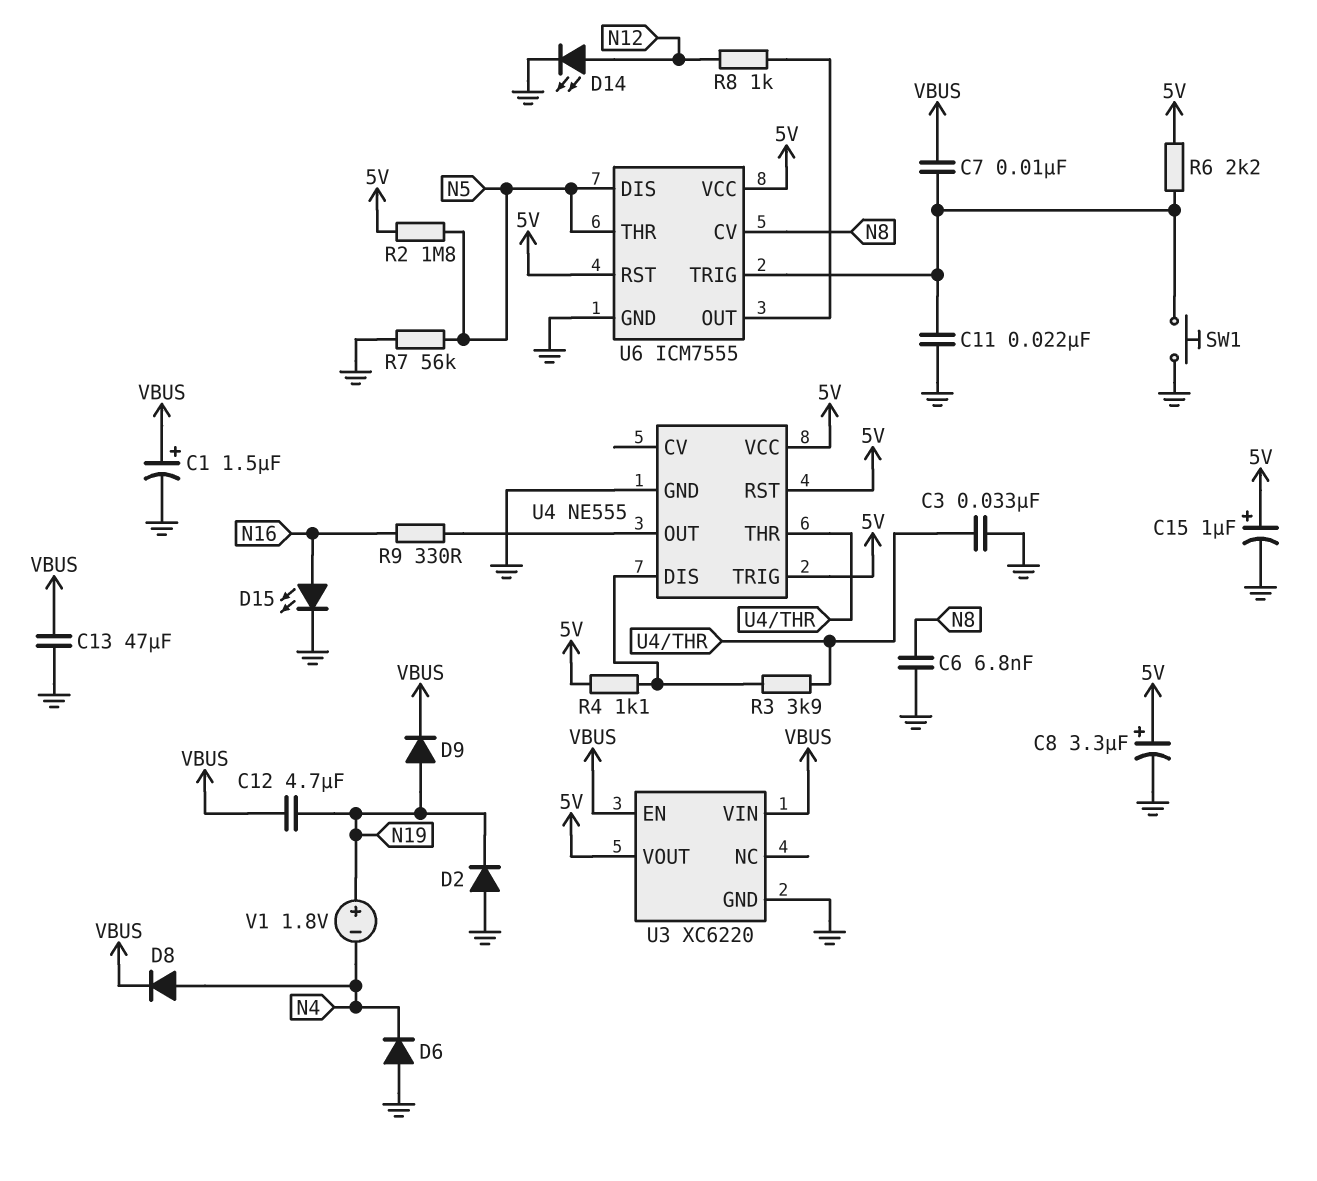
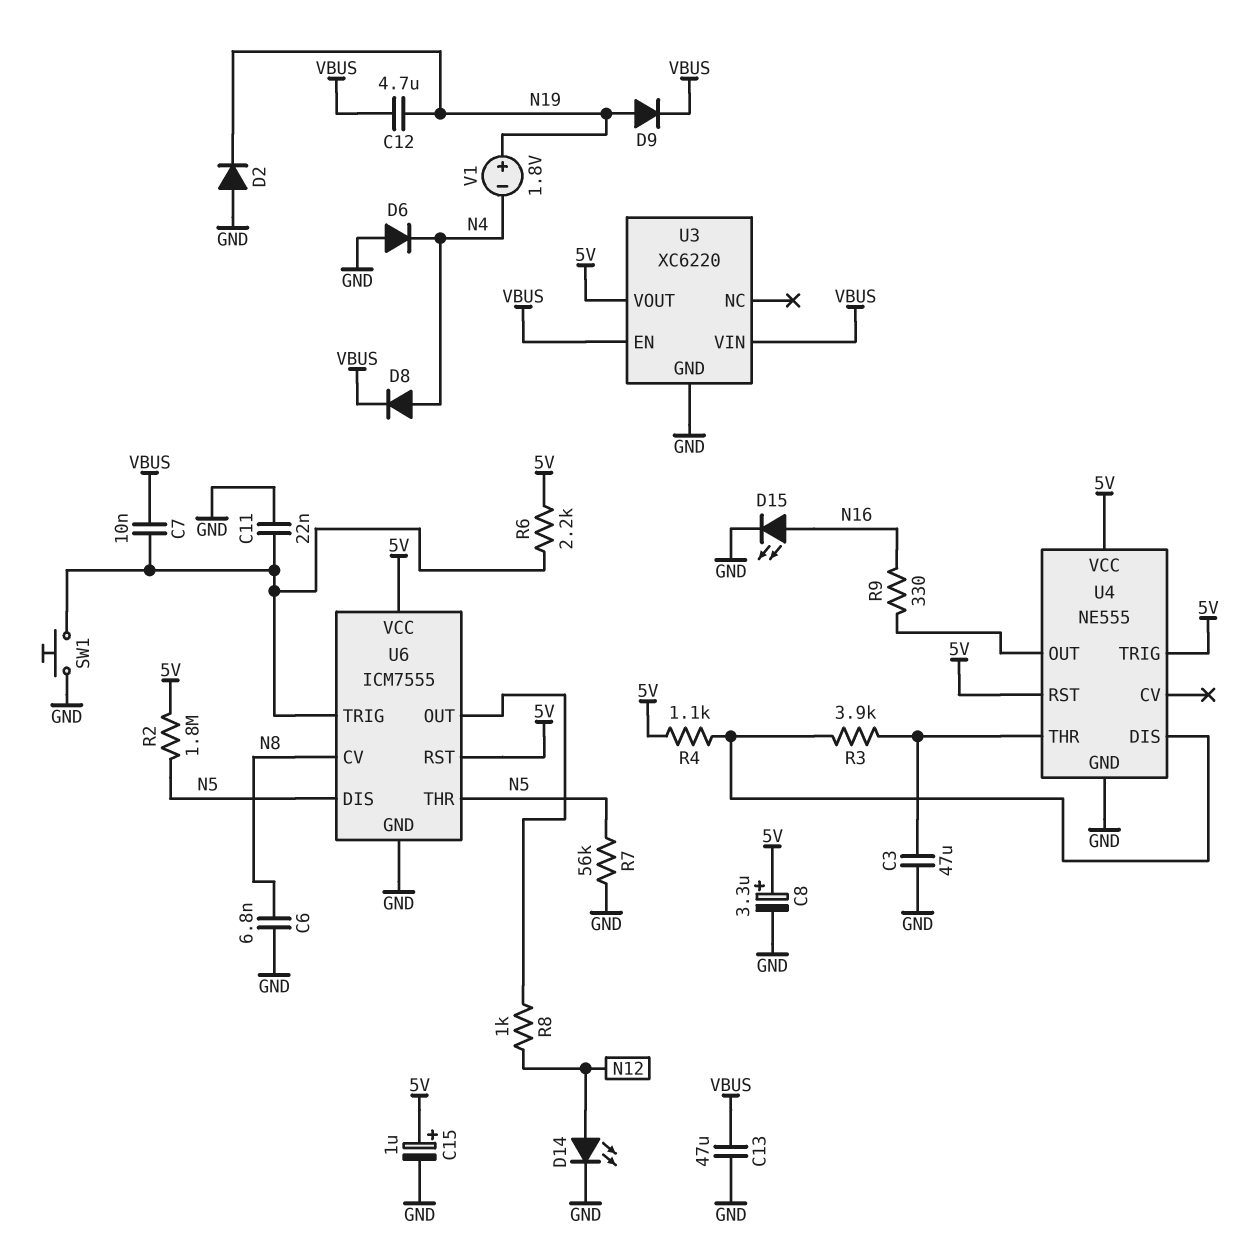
C1: 1.5uF (plus VBUS, minus GND) -> none
C3: 33nF (GND, U4/THR) -> 47uF (GND, U4/THR)

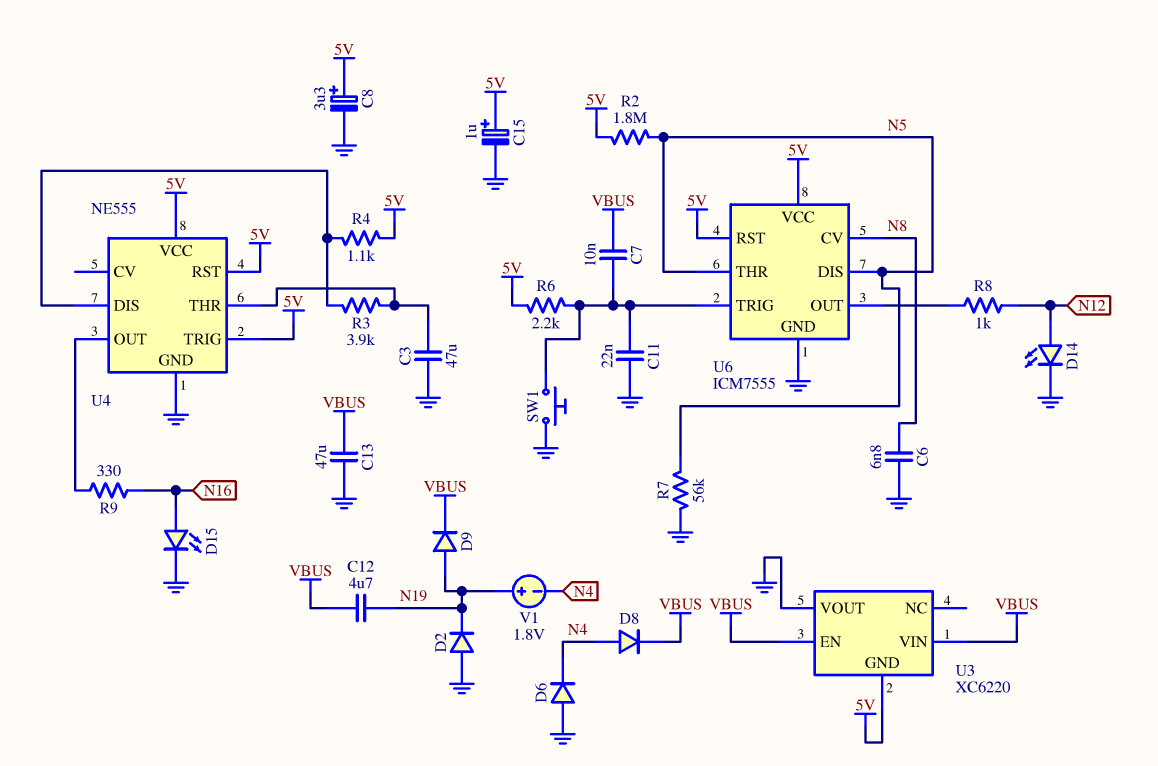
U3 pin GND: GND -> 5V
U3 pin VOUT: 5V -> GND

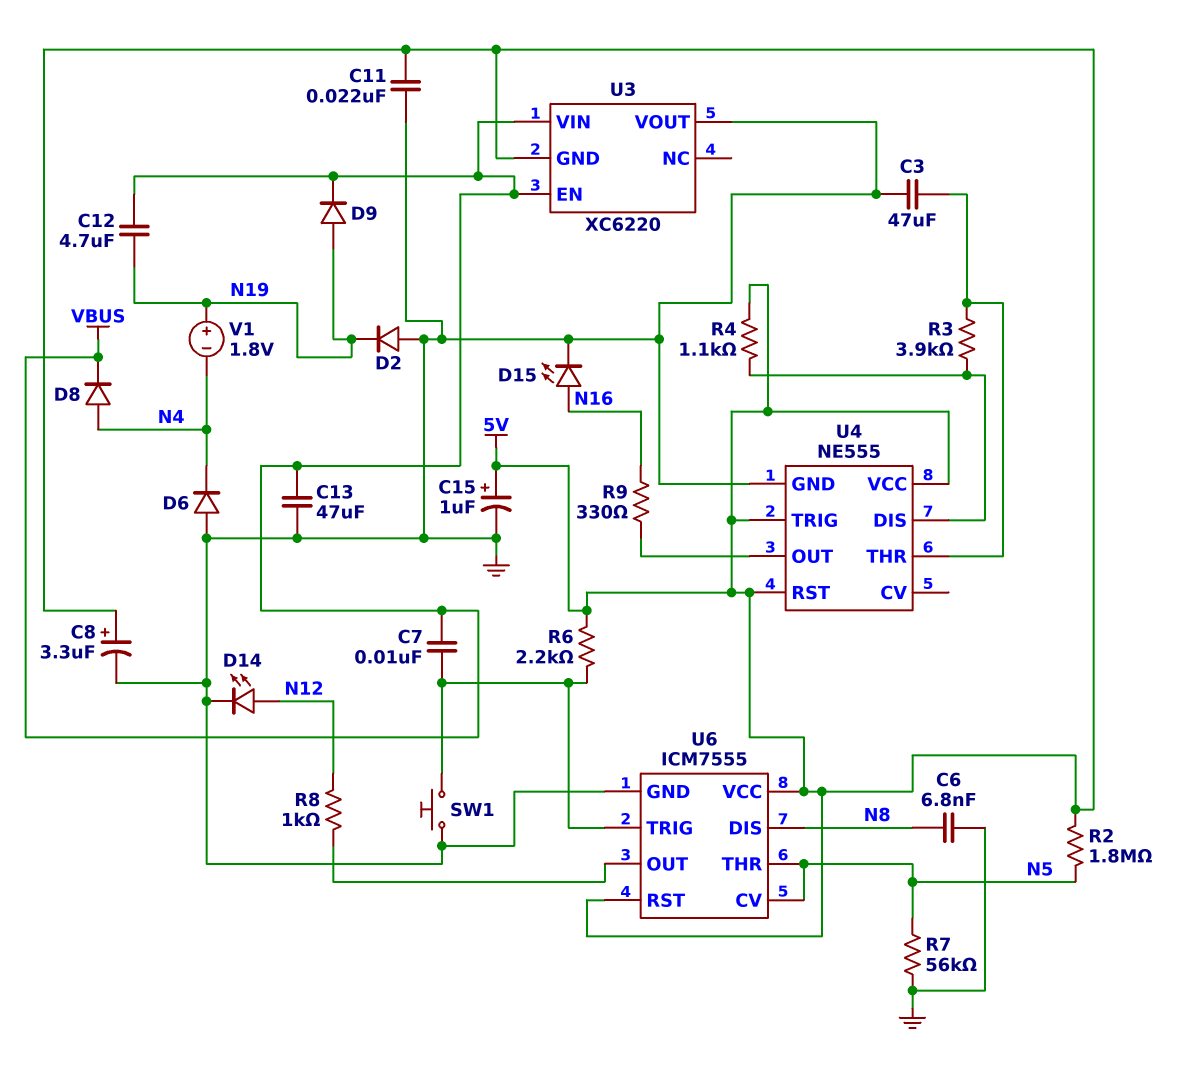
C11: 22nF (GND, U6/TRIG) -> 22nF (5V, GND)
U6 pin CV: N8 -> N5
U6 pin DIS: N5 -> N8

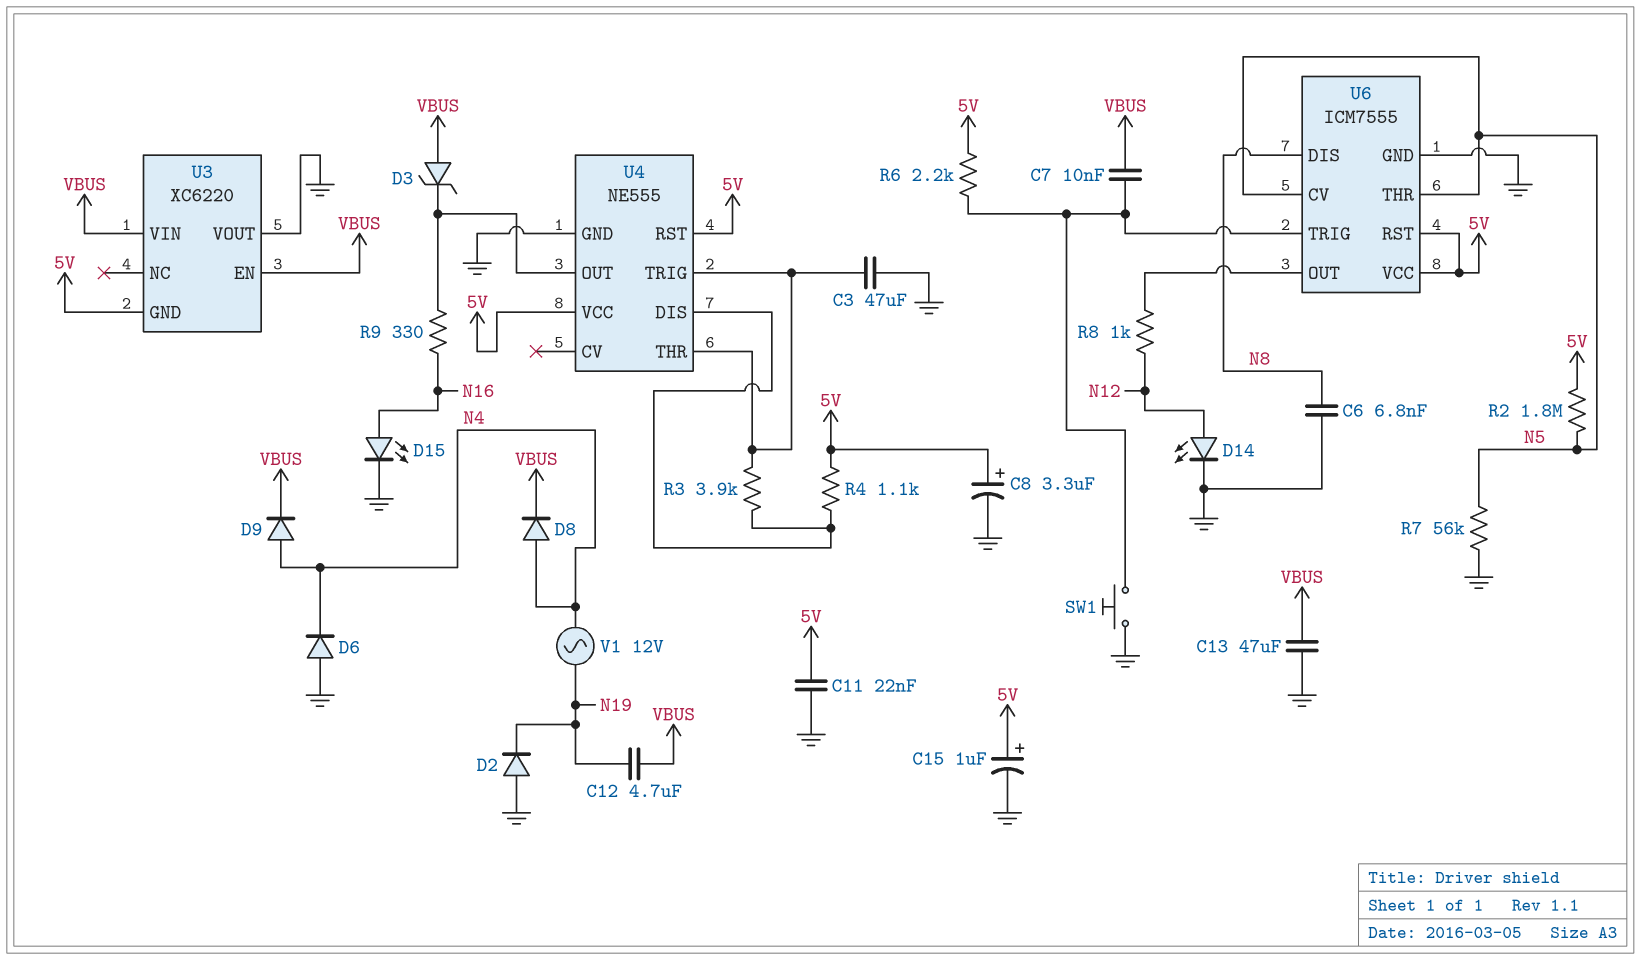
D3: none -> zener (A VBUS, K U4/OUT)
D9: diode (A N19, K VBUS) -> diode (A N4, K VBUS)
U4 pin TRIG: 5V -> U4/THR
V1: 1.8V (plus N19, minus N4) -> AC 12V (N4, N19)

